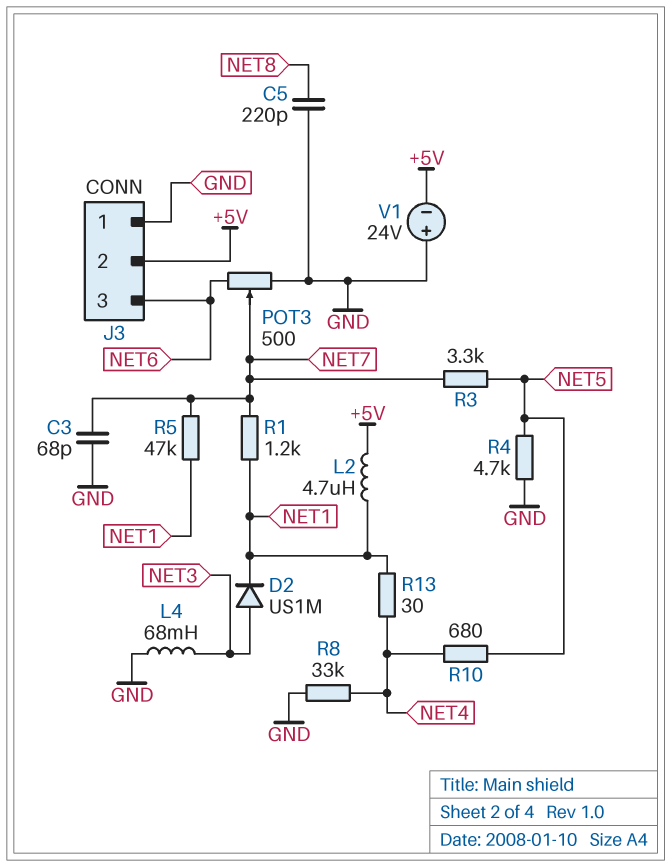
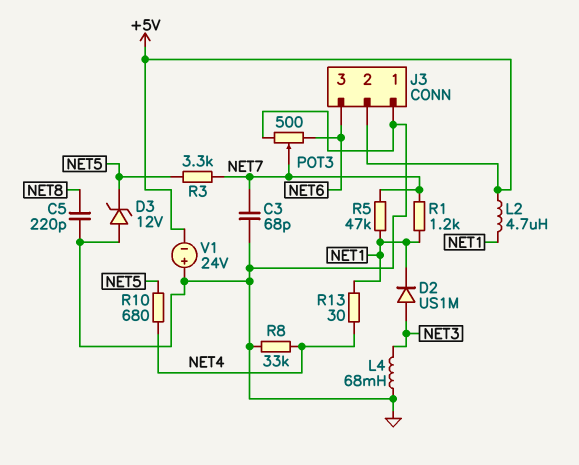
D3: none -> zener 12V (A GND, K NET5)
R4: 4.7k (GND, NET5) -> none

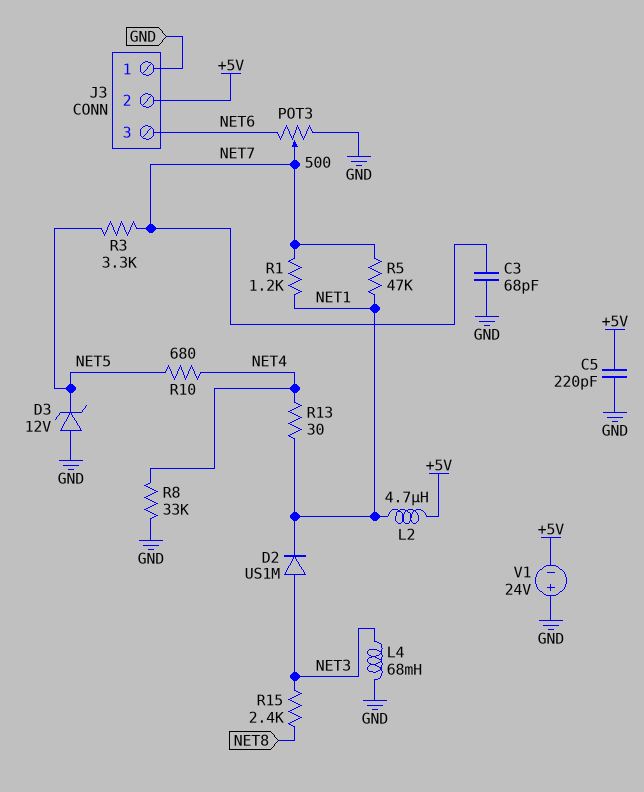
C5: 220pF (GND, NET8) -> 220pF (+5V, GND)
R15: none -> 2.4k (NET3, NET8)

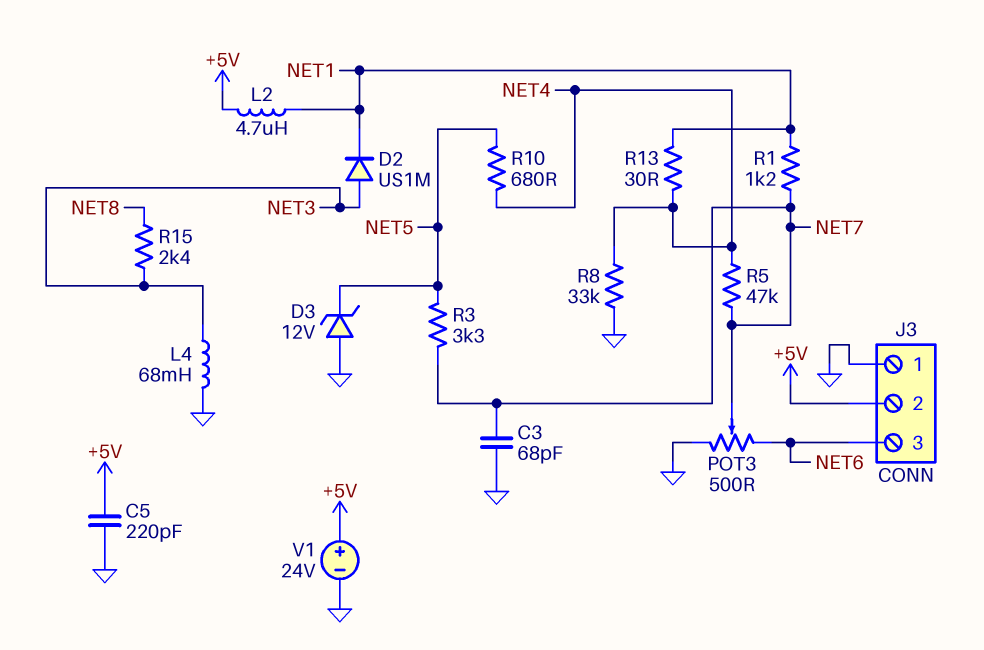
R5: 47k (NET1, NET7) -> 47k (NET4, NET7)
V1: 24V (plus GND, minus +5V) -> 24V (plus +5V, minus GND)

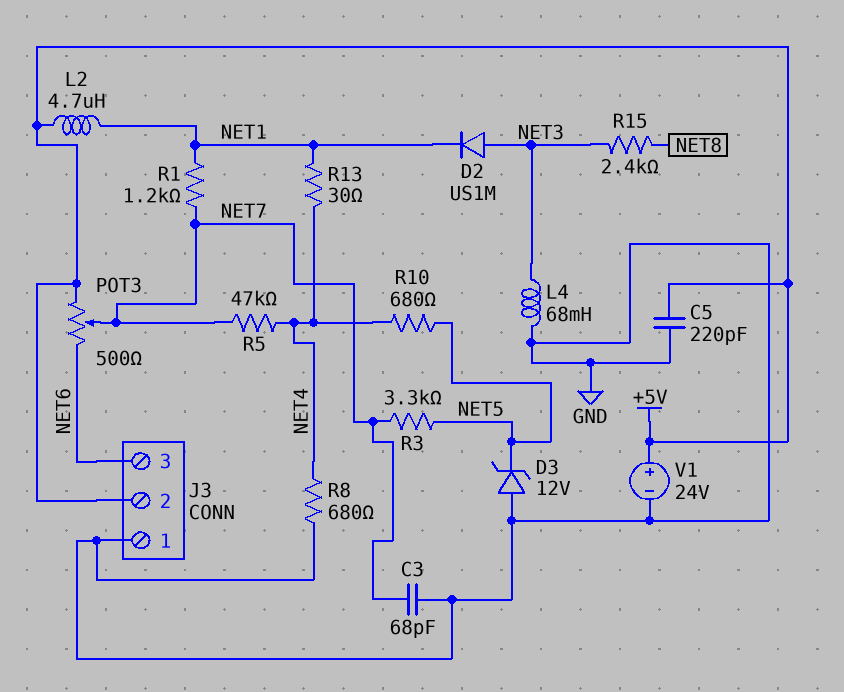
POT3: 500 (GND, NET6, wiper NET7) -> 500 (+5V, NET6, wiper NET7)
R8: 33k (GND, NET4) -> 680 (GND, NET4)

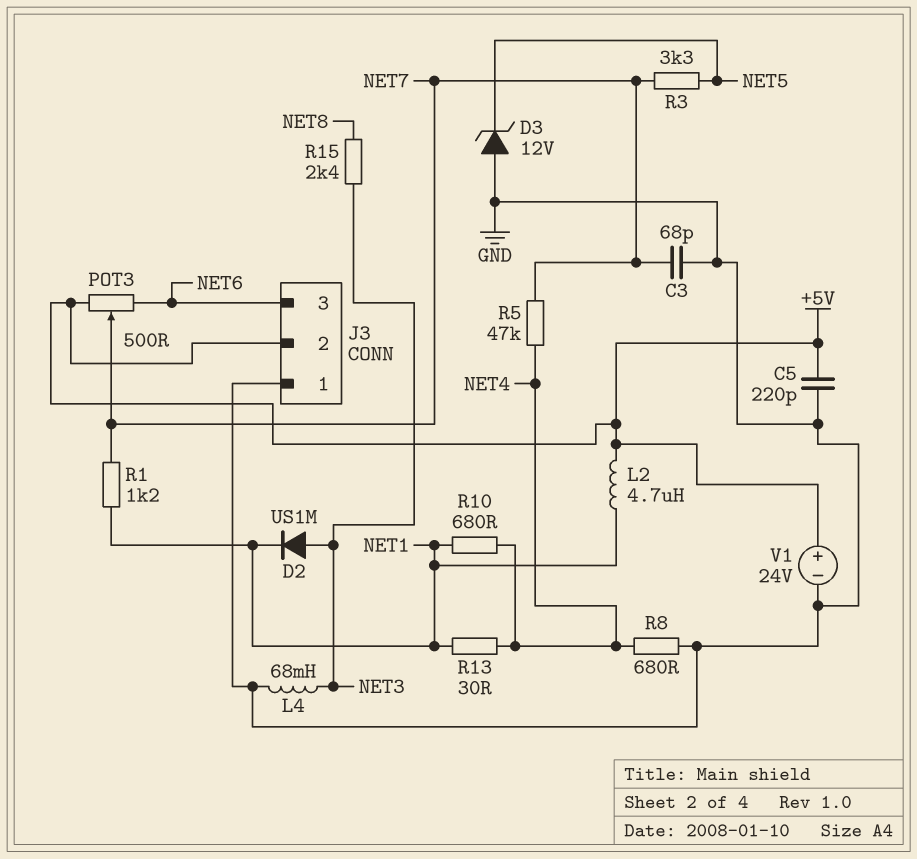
R10: 680 (NET4, NET5) -> 680 (NET1, NET4)

